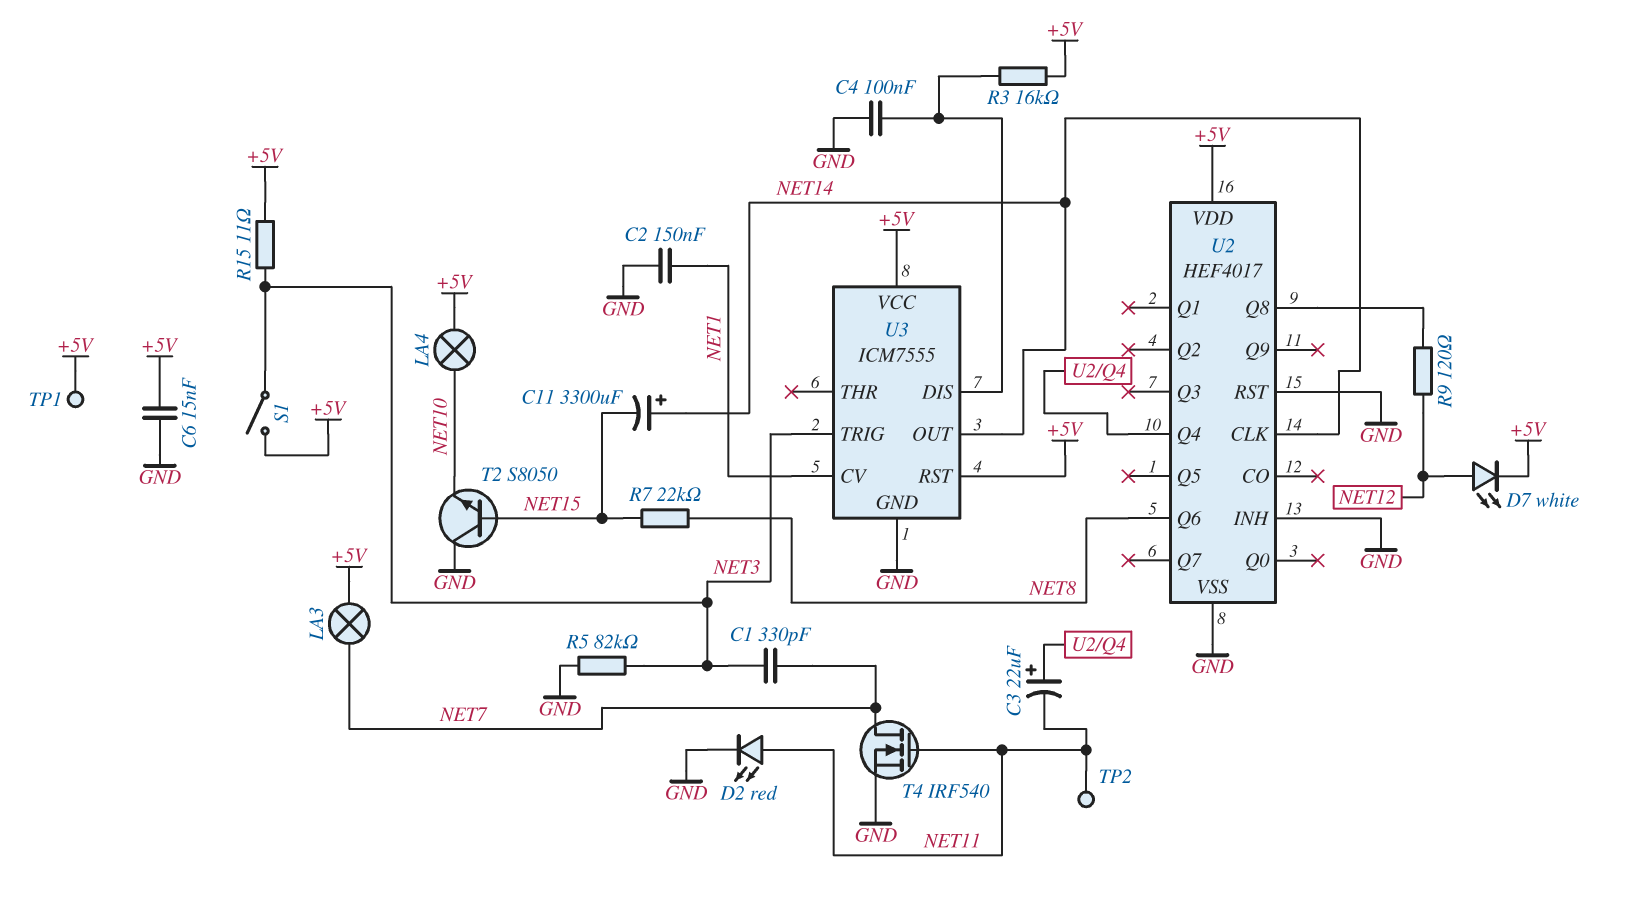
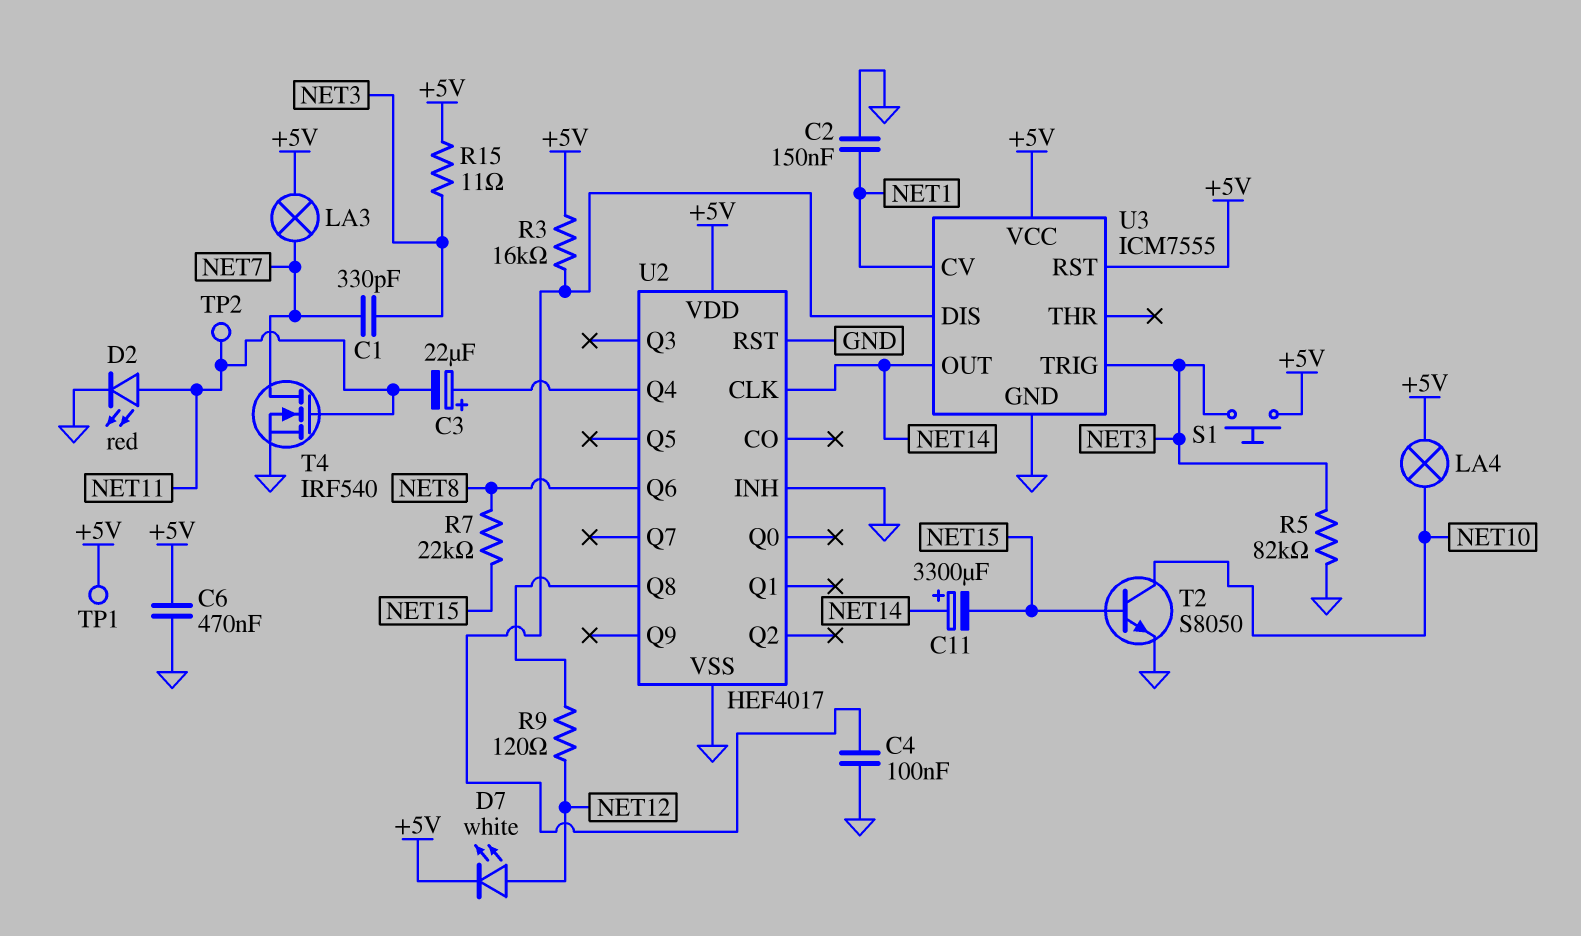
C6: 15nF (+5V, GND) -> 470nF (+5V, GND)
S1: switch (+5V, NET3) -> button (+5V, NET3)
T2: NPN S8050 (B NET15, C GND, E NET10) -> NPN S8050 (B NET15, C NET10, E GND)

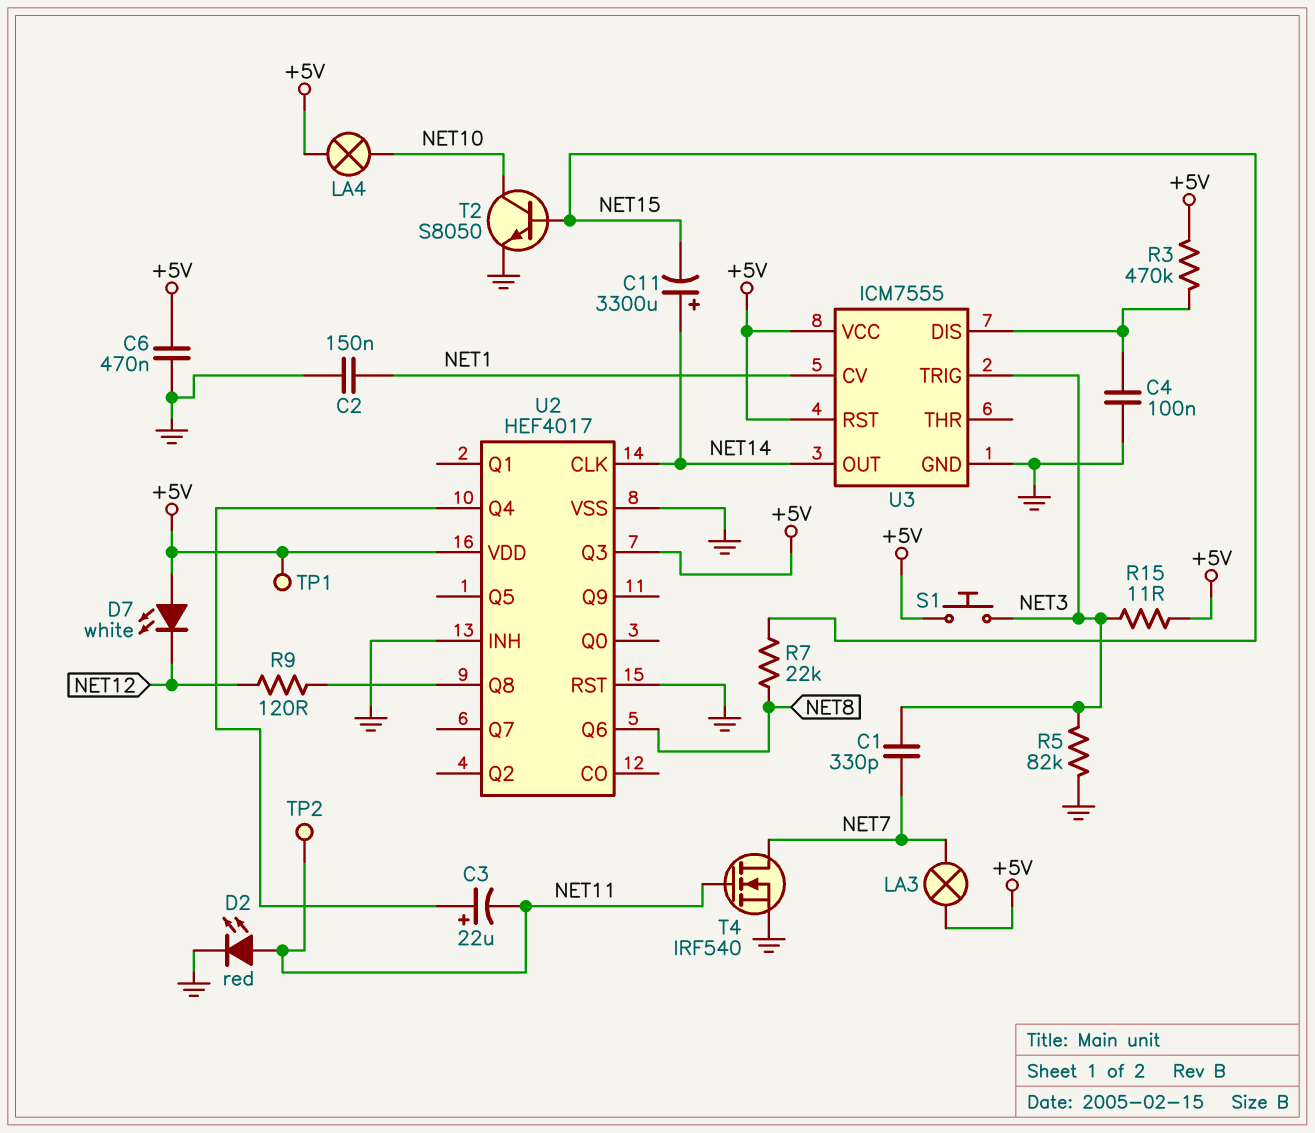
D7: LED white (A NET12, K +5V) -> LED white (A +5V, K NET12)
R3: 16k (+5V, U3/DIS) -> 470k (+5V, U3/DIS)
U2 pin Q3: none -> +5V

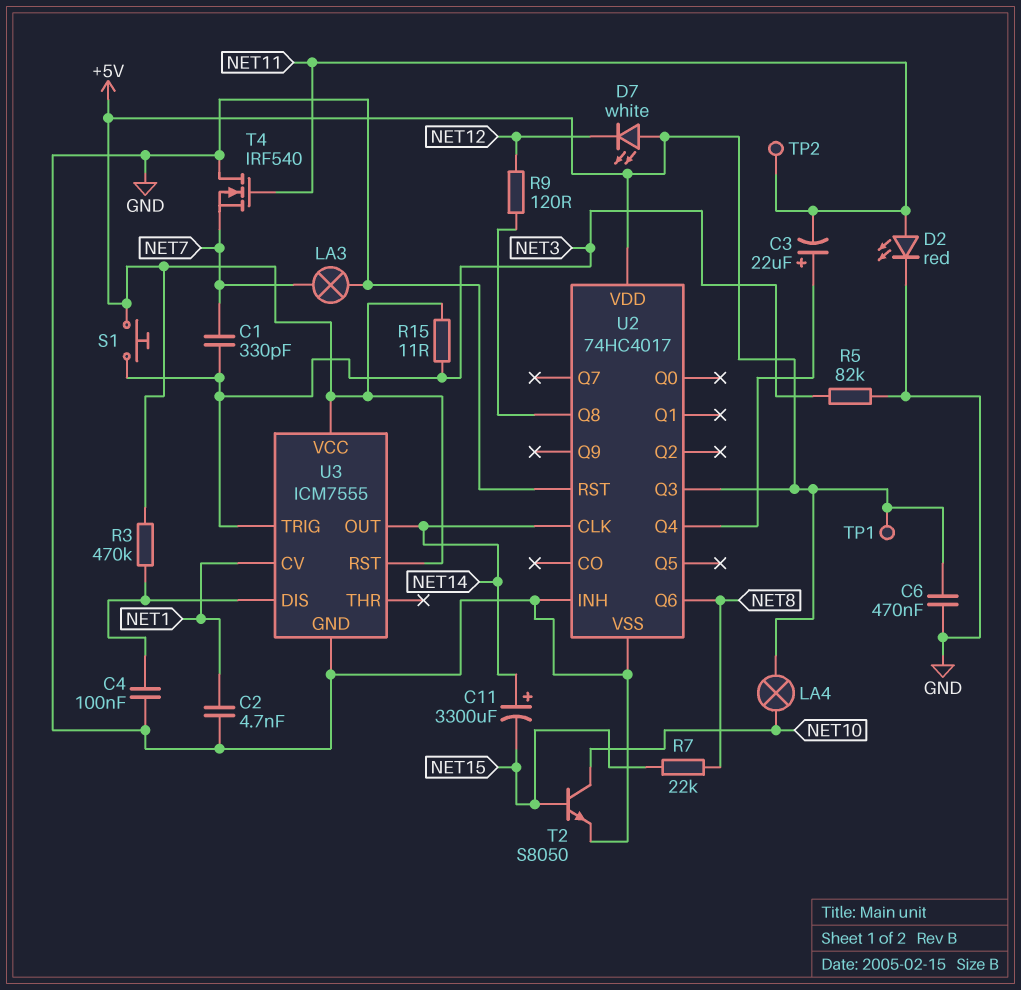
C2: 150nF (GND, NET1) -> 4.7nF (GND, NET1)
LA3: lamp (+5V, NET7) -> lamp (GND, NET7)
T4: NMOS IRF540 (G NET11, D NET7, S GND) -> NMOS IRF540 (G NET11, D GND, S NET7)
U2: HEF4017 -> 74HC4017

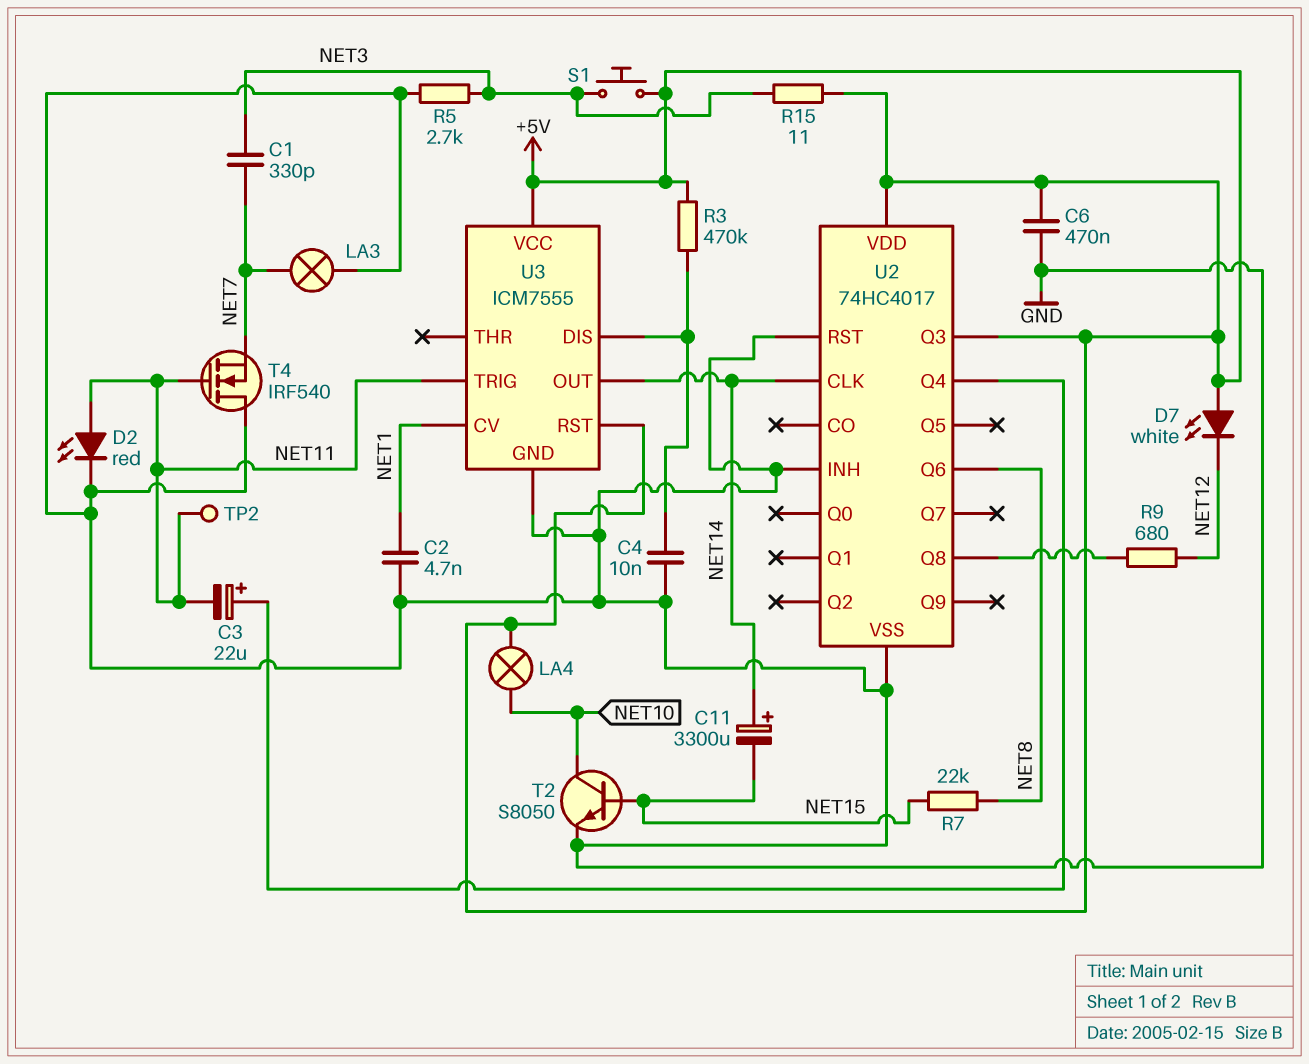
C4: 100nF (GND, U3/DIS) -> 10nF (GND, U3/DIS)
R5: 82k (GND, NET3) -> 2.7k (GND, NET3)
R9: 120 (NET12, U2/Q8) -> 680 (NET12, U2/Q8)
TP1: test point (+5V) -> none
U3 pin TRIG: NET3 -> NET11

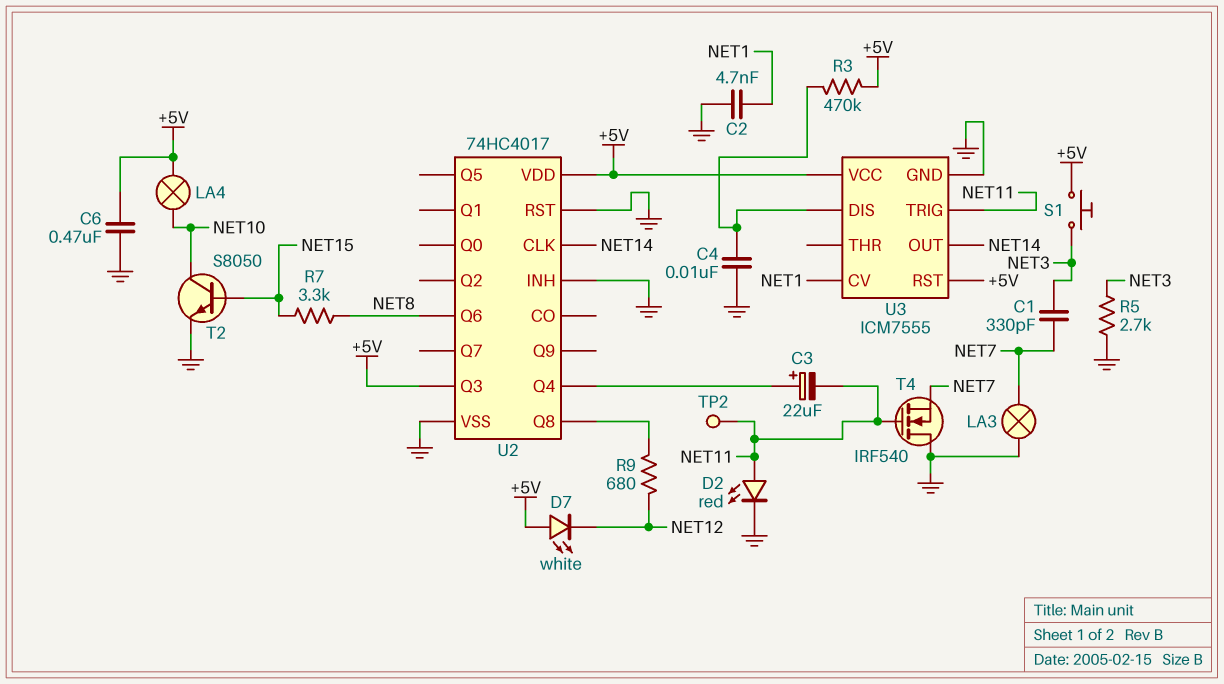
C11: 3300uF (plus NET14, minus NET15) -> none
R7: 22k (NET8, NET15) -> 3.3k (NET8, NET15)
R15: 11 (+5V, NET3) -> none

